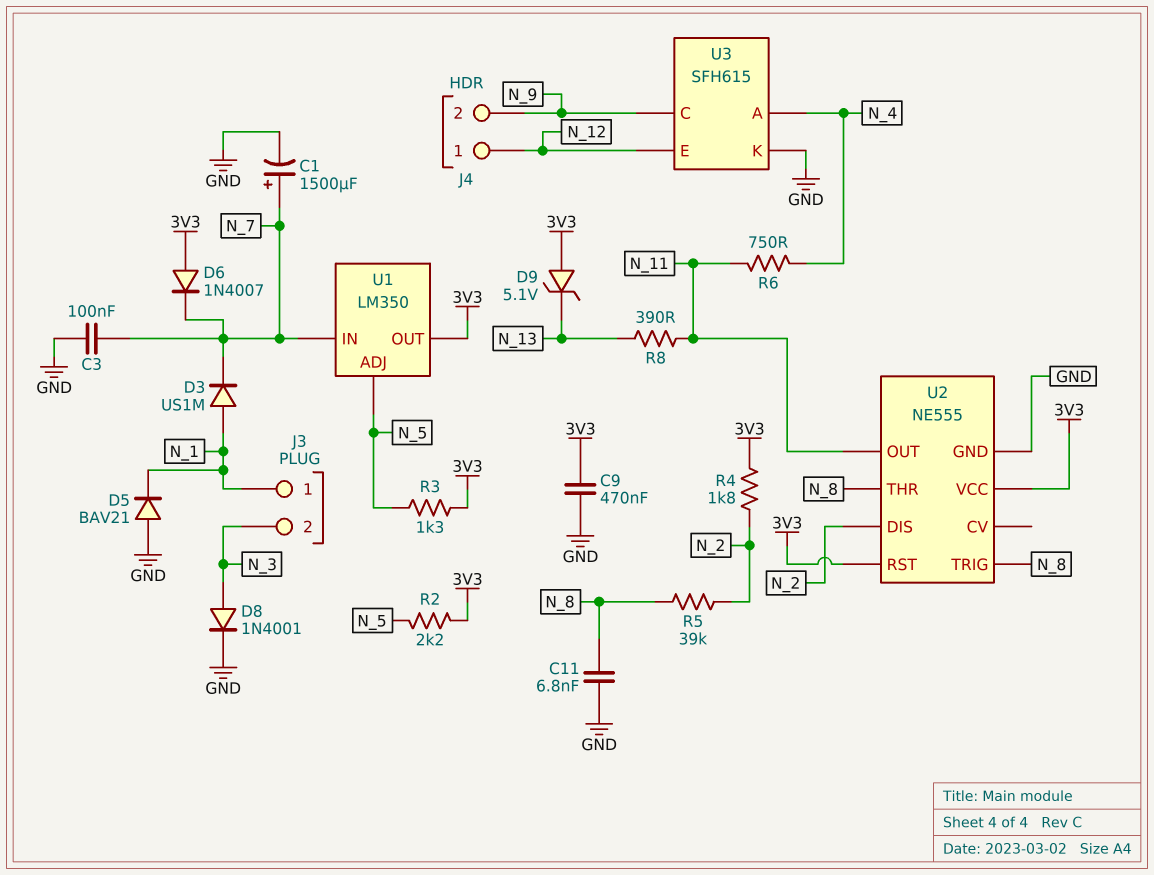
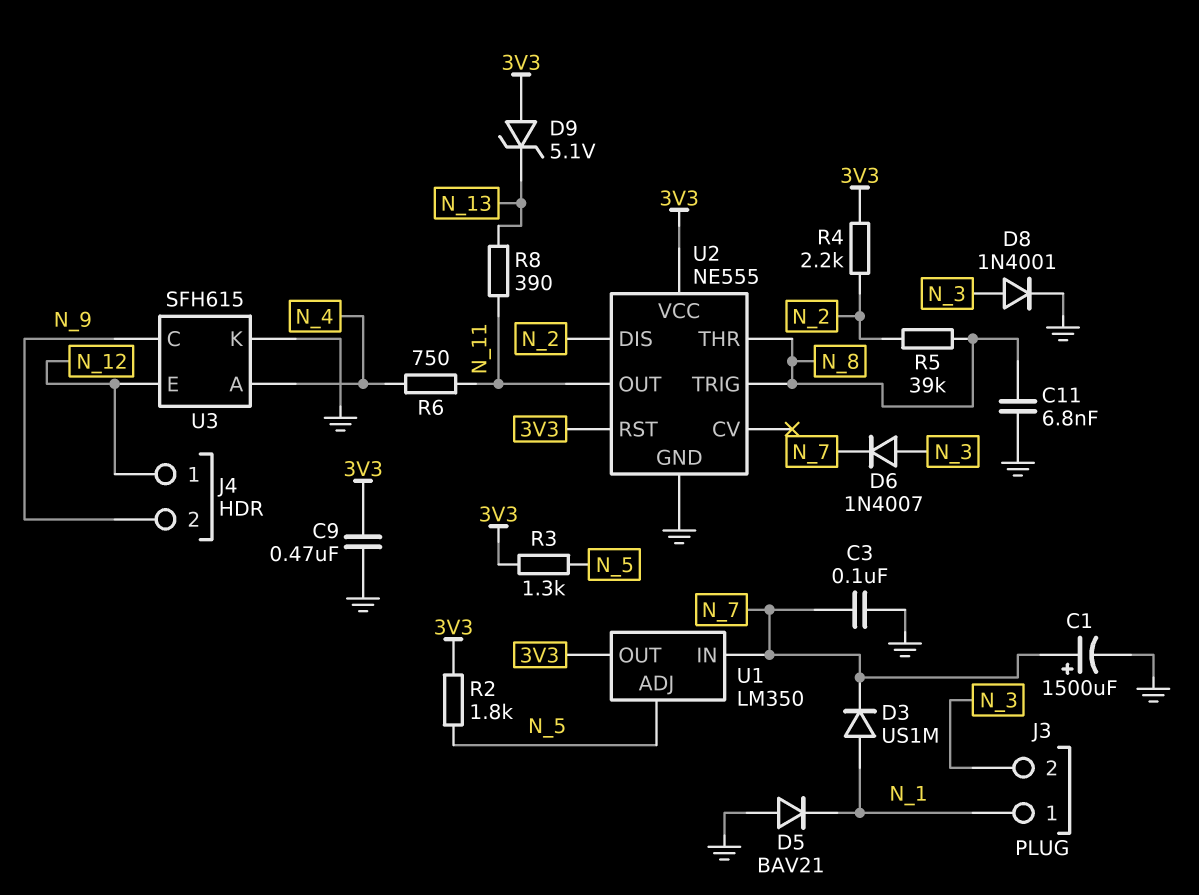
D6: diode 1N4007 (A 3V3, K N_7) -> diode 1N4007 (A N_3, K N_7)
R2: 2.2k (3V3, N_5) -> 1.8k (3V3, N_5)
R4: 1.8k (3V3, N_2) -> 2.2k (3V3, N_2)

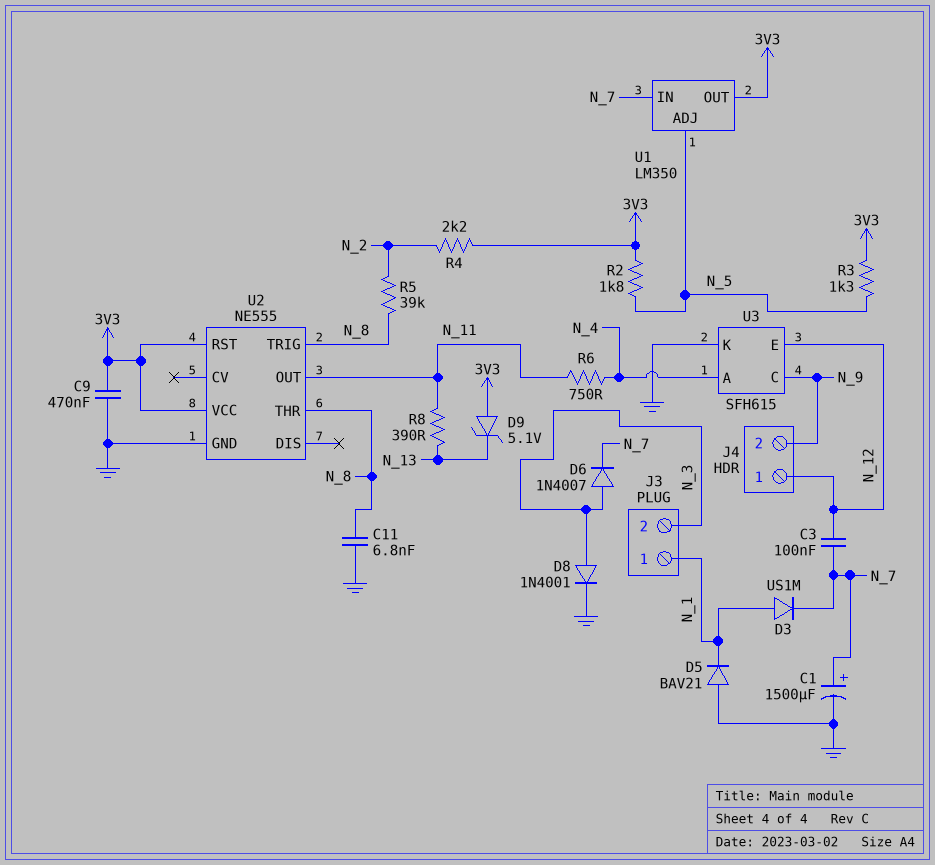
C3: 100nF (GND, N_7) -> 100nF (N_7, N_12)
U2 pin DIS: N_2 -> none

